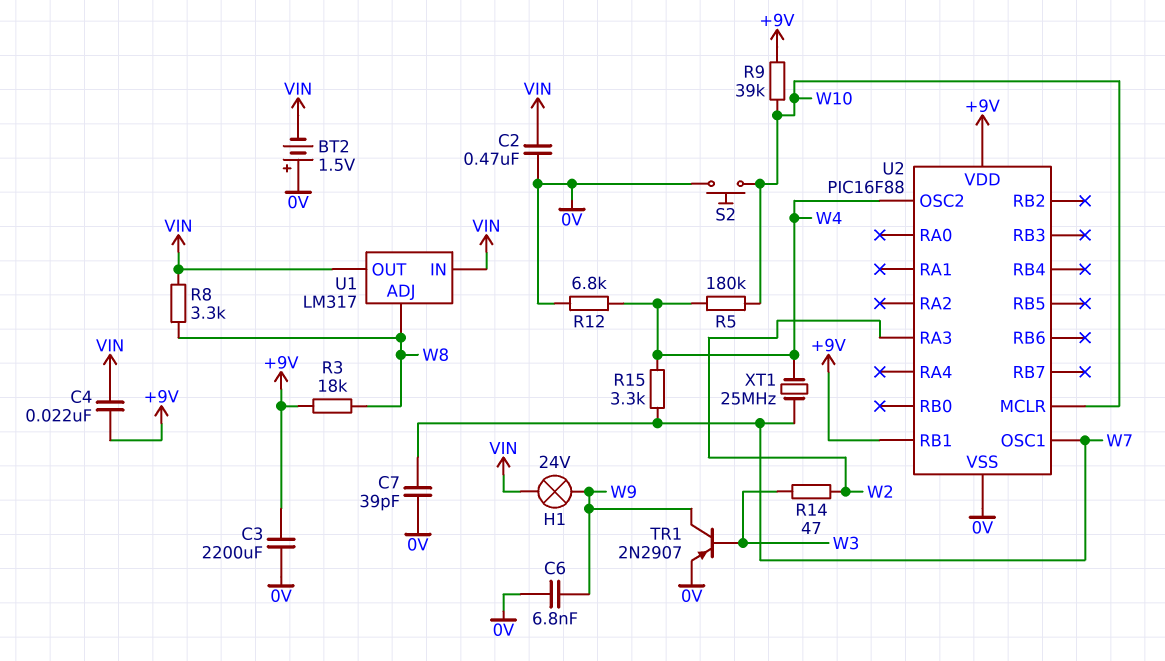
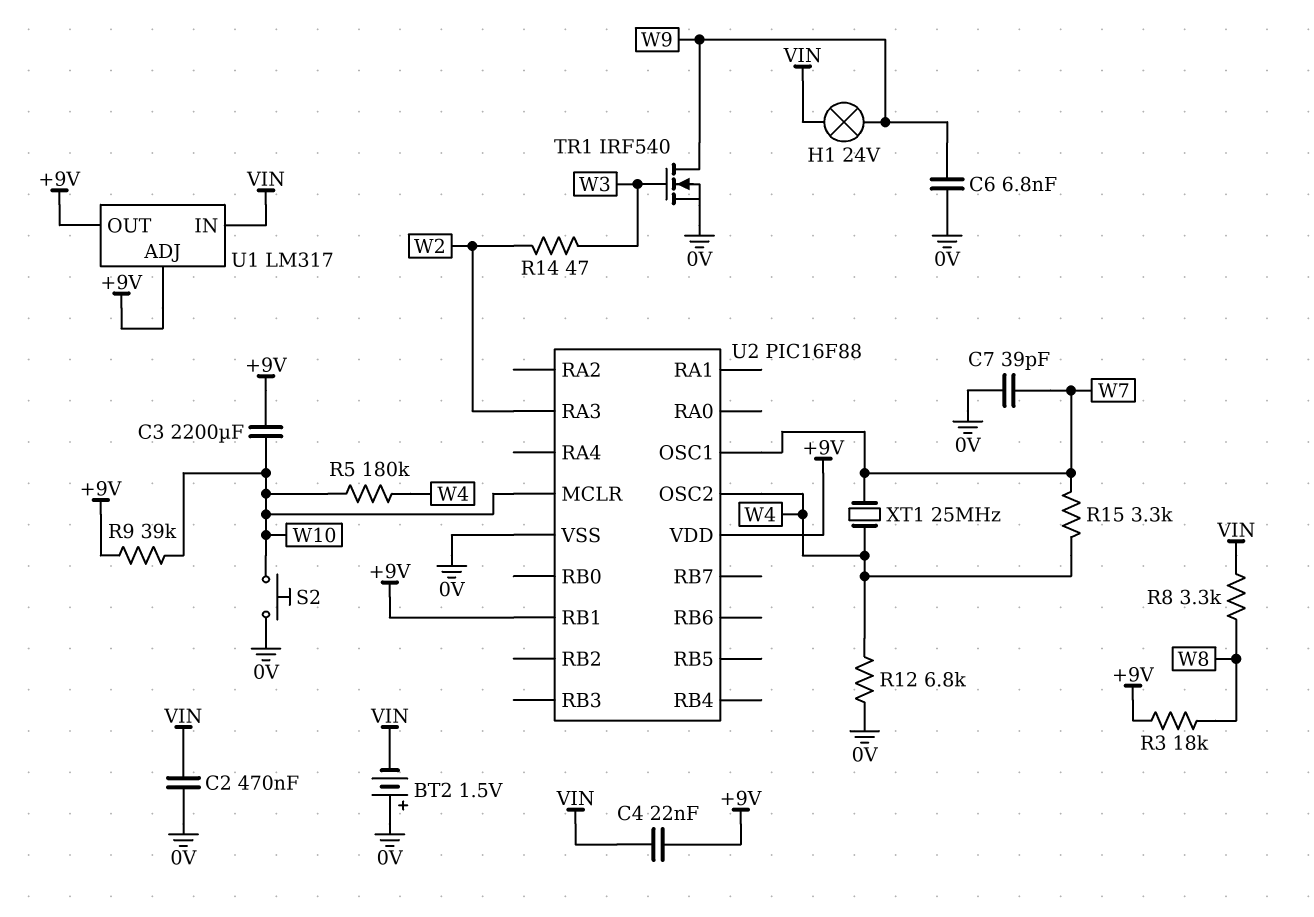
C3: 2200uF (+9V, 0V) -> 2200uF (+9V, W10)
TR1: PNP 2N2907 (B W3, C W9, E 0V) -> NMOS IRF540 (G W3, D W9, S 0V)
U1 pin ADJ: W8 -> +9V
U1 pin OUT: VIN -> +9V

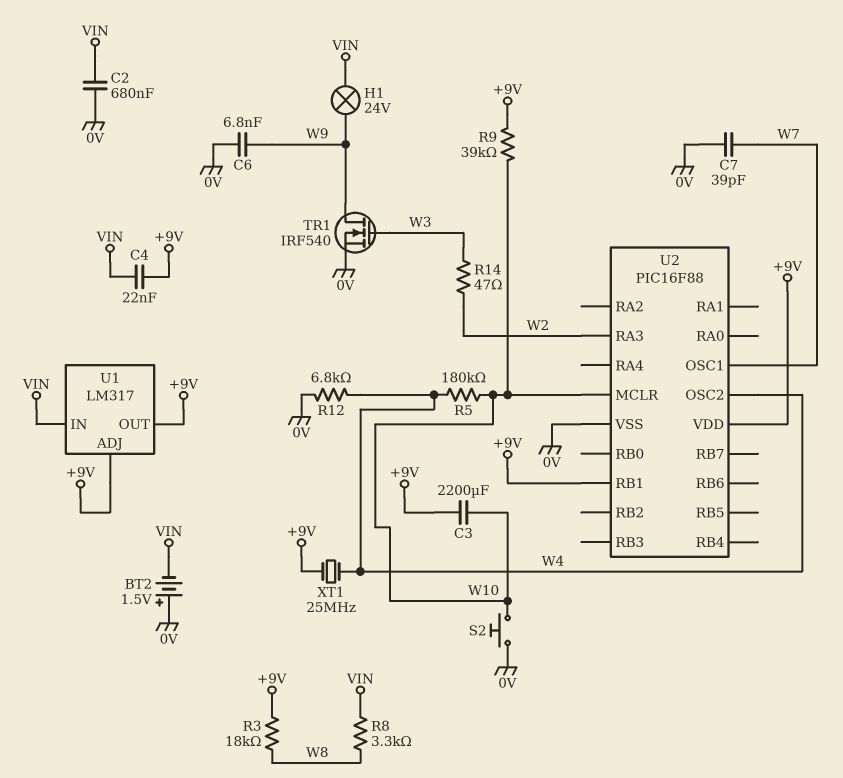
C2: 470nF (0V, VIN) -> 680nF (0V, VIN)
R15: 3.3k (W4, W7) -> none
XT1: 25MHz (W4, W7) -> 25MHz (+9V, W4)

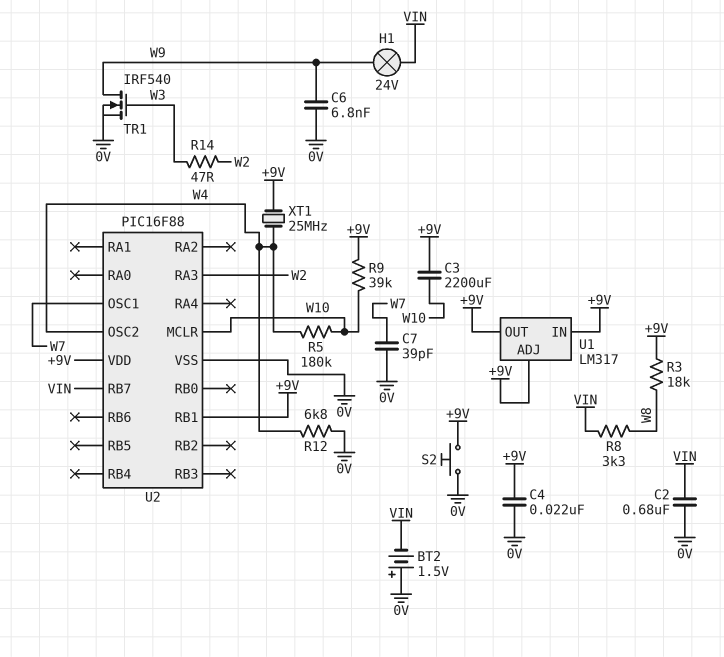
C4: 22nF (+9V, VIN) -> 22nF (+9V, 0V)
S2: button (0V, W10) -> button (+9V, 0V)
U1 pin IN: VIN -> +9V
U2 pin RB7: none -> VIN

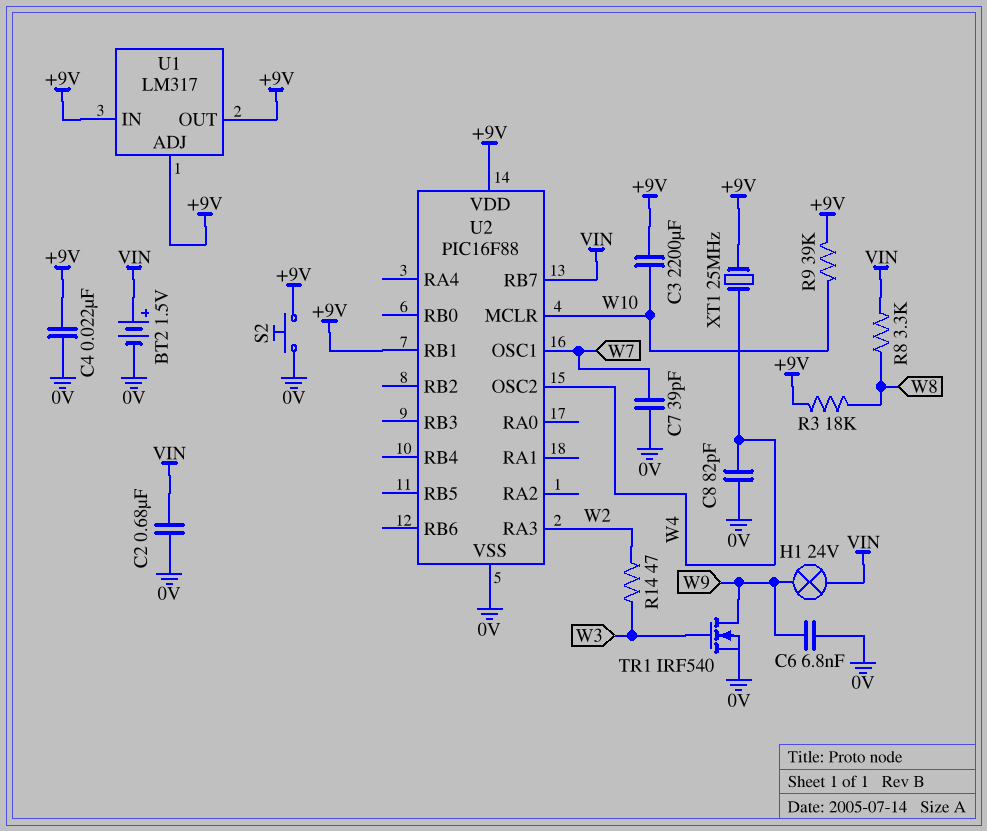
BT2: 1.5V (plus 0V, minus VIN) -> 1.5V (plus VIN, minus 0V)
C8: none -> 82pF (0V, W4)
R5: 180k (W4, W10) -> none
R12: 6.8k (0V, W4) -> none

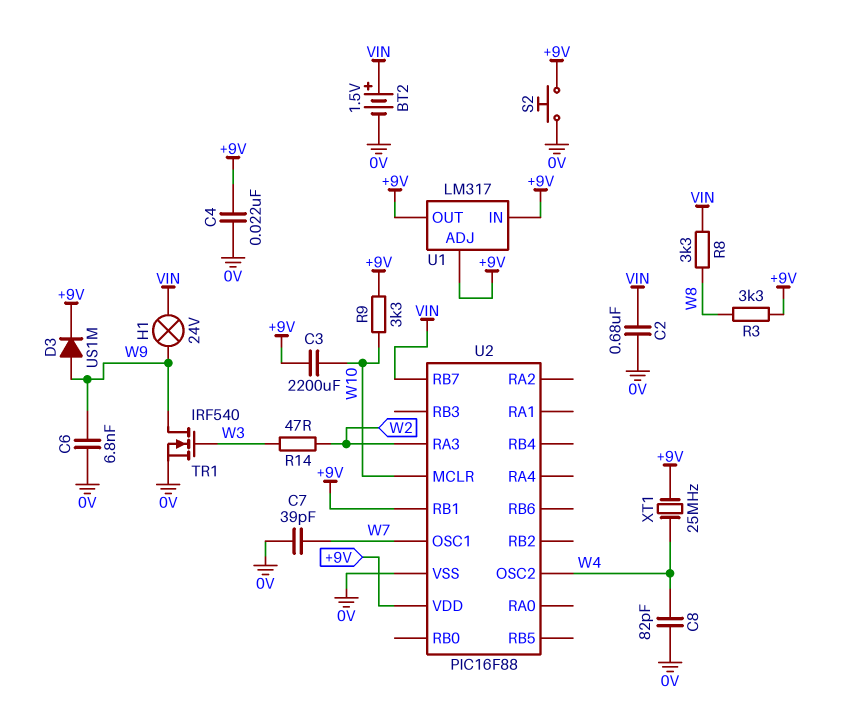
D3: none -> diode US1M (A W9, K +9V)
R3: 18k (+9V, W8) -> 3.3k (+9V, W8)
R9: 39k (+9V, W10) -> 3.3k (+9V, W10)

